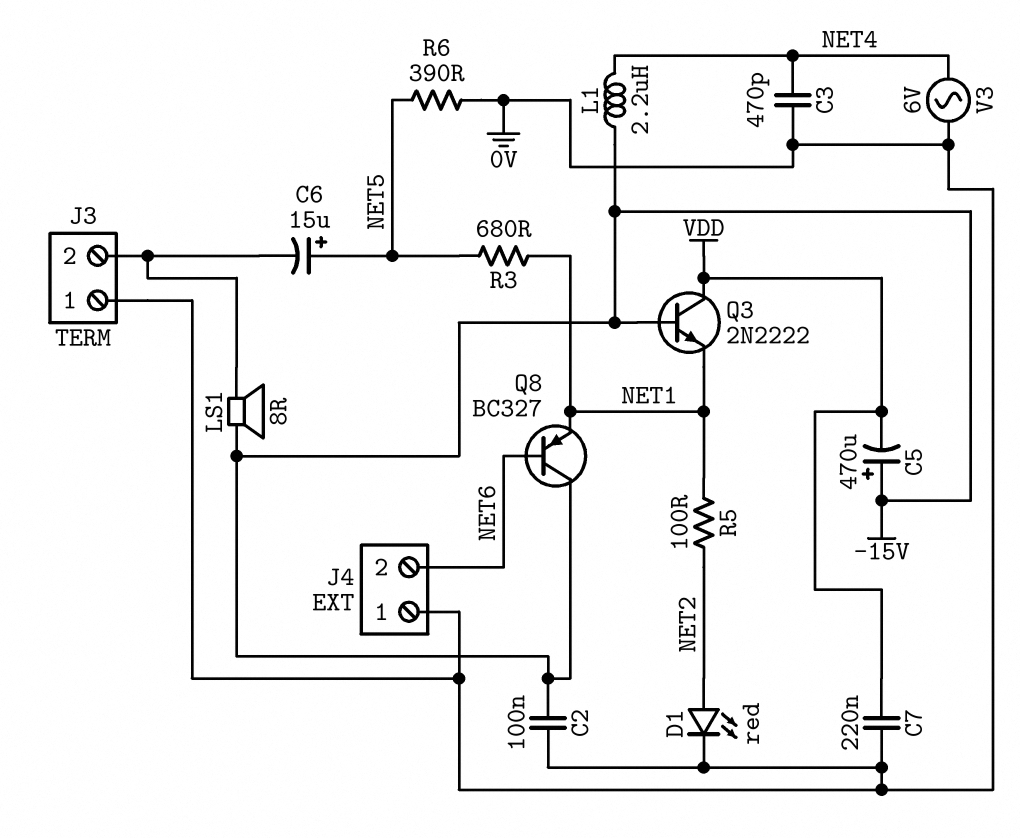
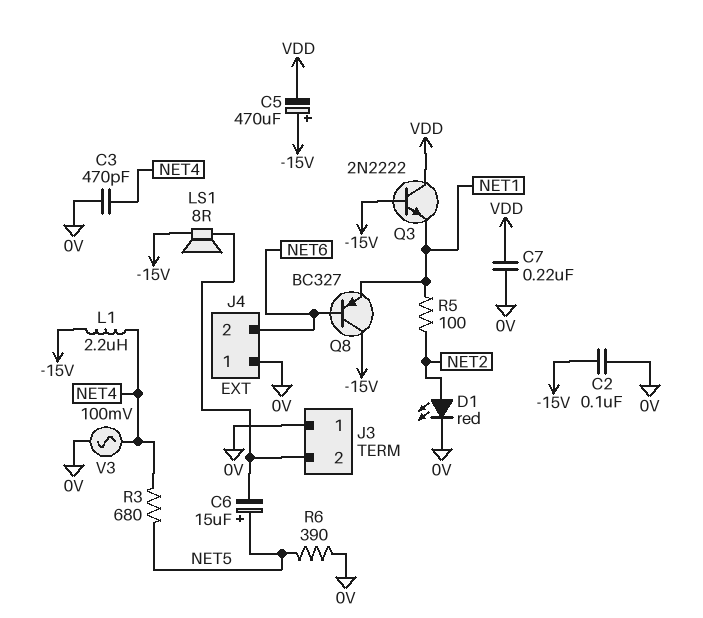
R3: 680 (NET1, NET5) -> 680 (NET4, NET5)
V3: AC 6V (0V, NET4) -> AC 100mV (0V, NET4)

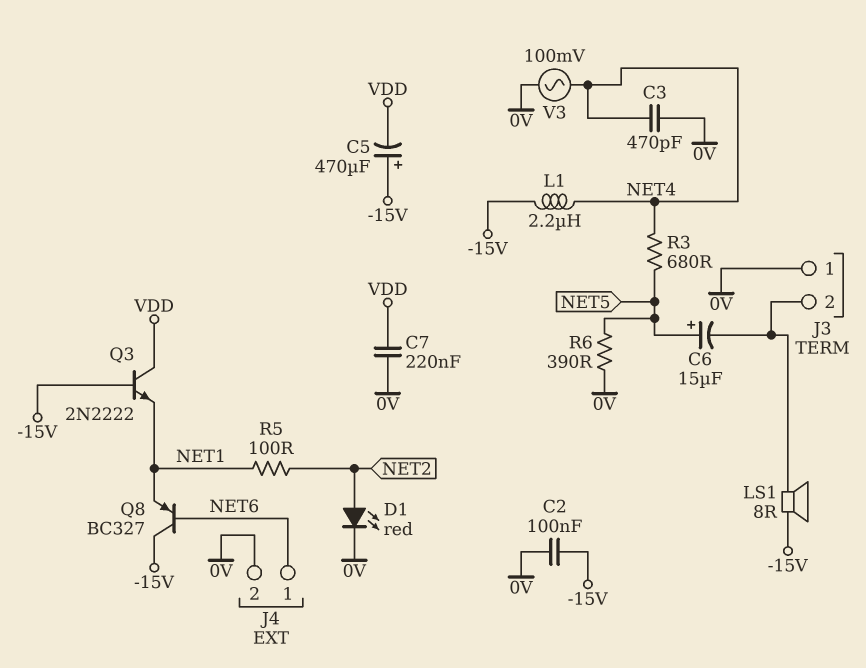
J4 pin 1: 0V -> NET6
J4 pin 2: NET6 -> 0V

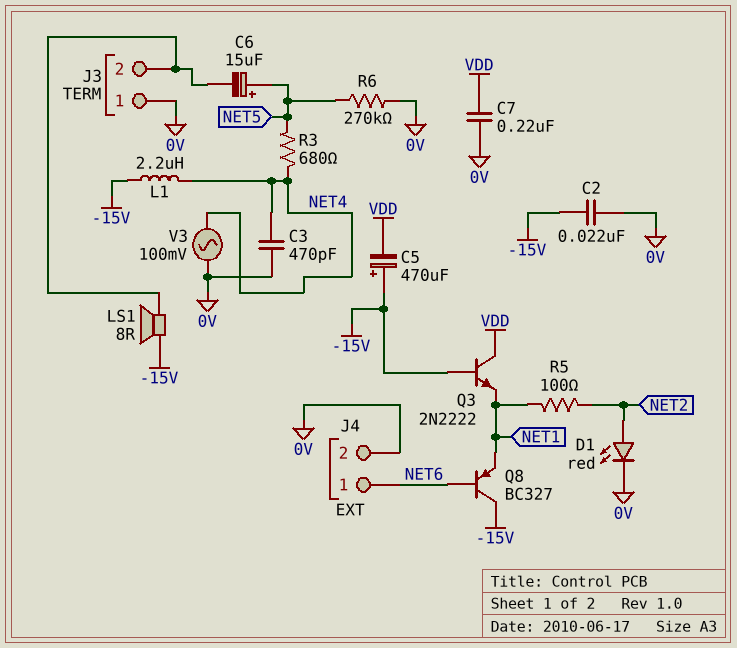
C2: 100nF (-15V, 0V) -> 22nF (-15V, 0V)
R6: 390 (0V, NET5) -> 270k (0V, NET5)

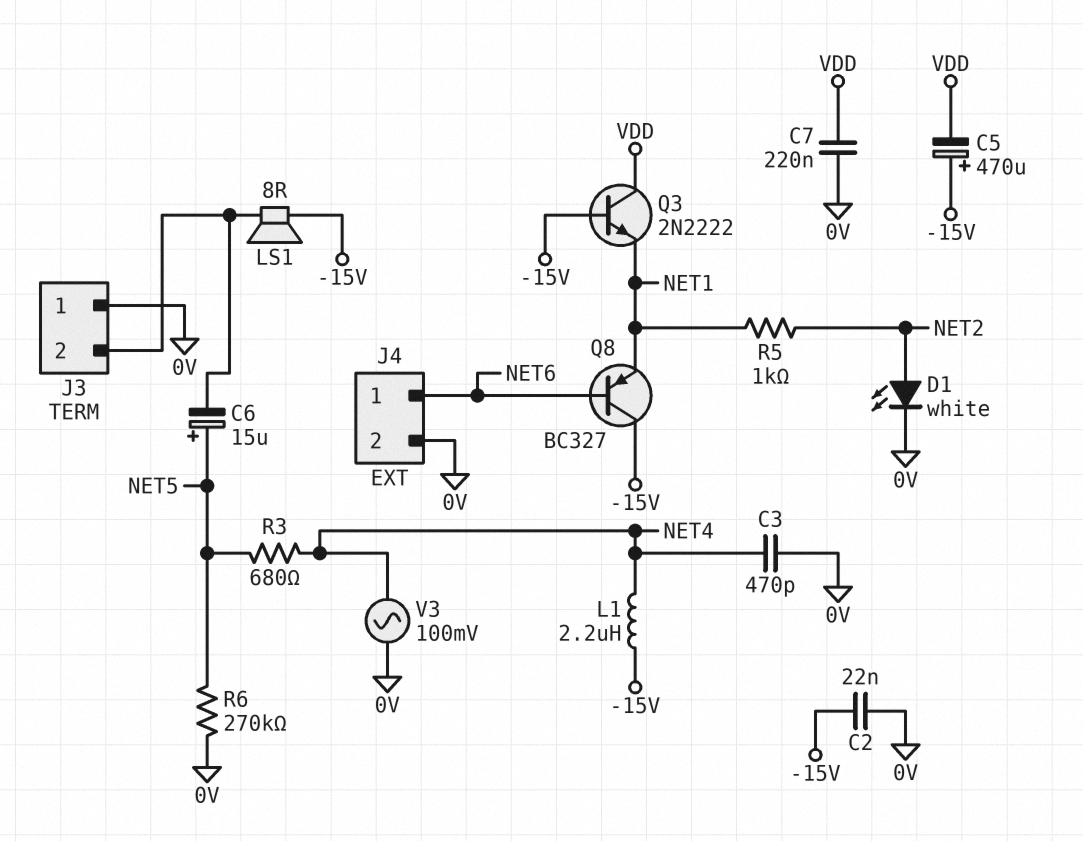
D1: LED red (A NET2, K 0V) -> LED white (A NET2, K 0V)
R5: 100 (NET1, NET2) -> 1k (NET1, NET2)

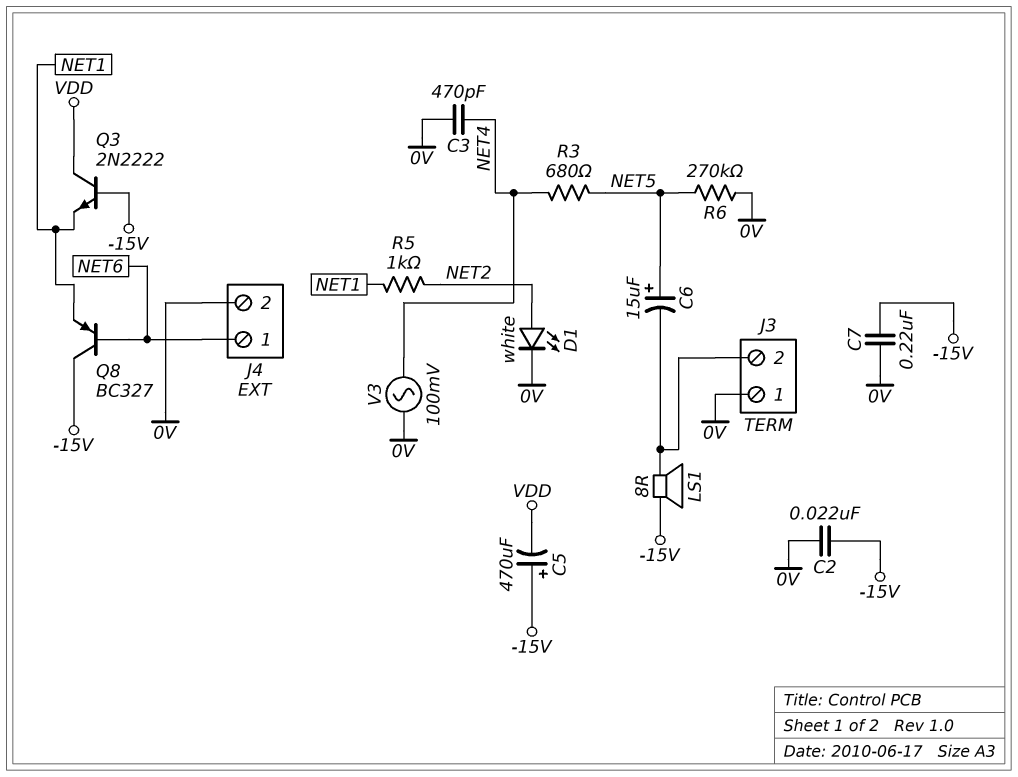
C7: 220nF (0V, VDD) -> 220nF (-15V, 0V)
L1: 2.2uH (-15V, NET4) -> none

